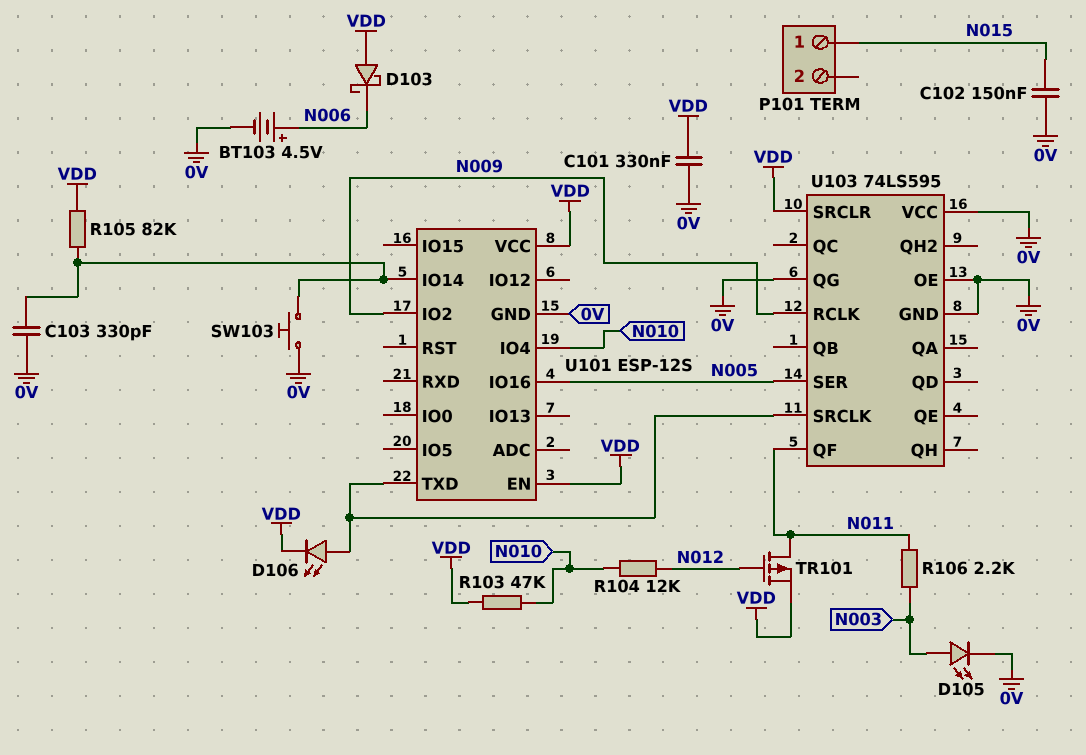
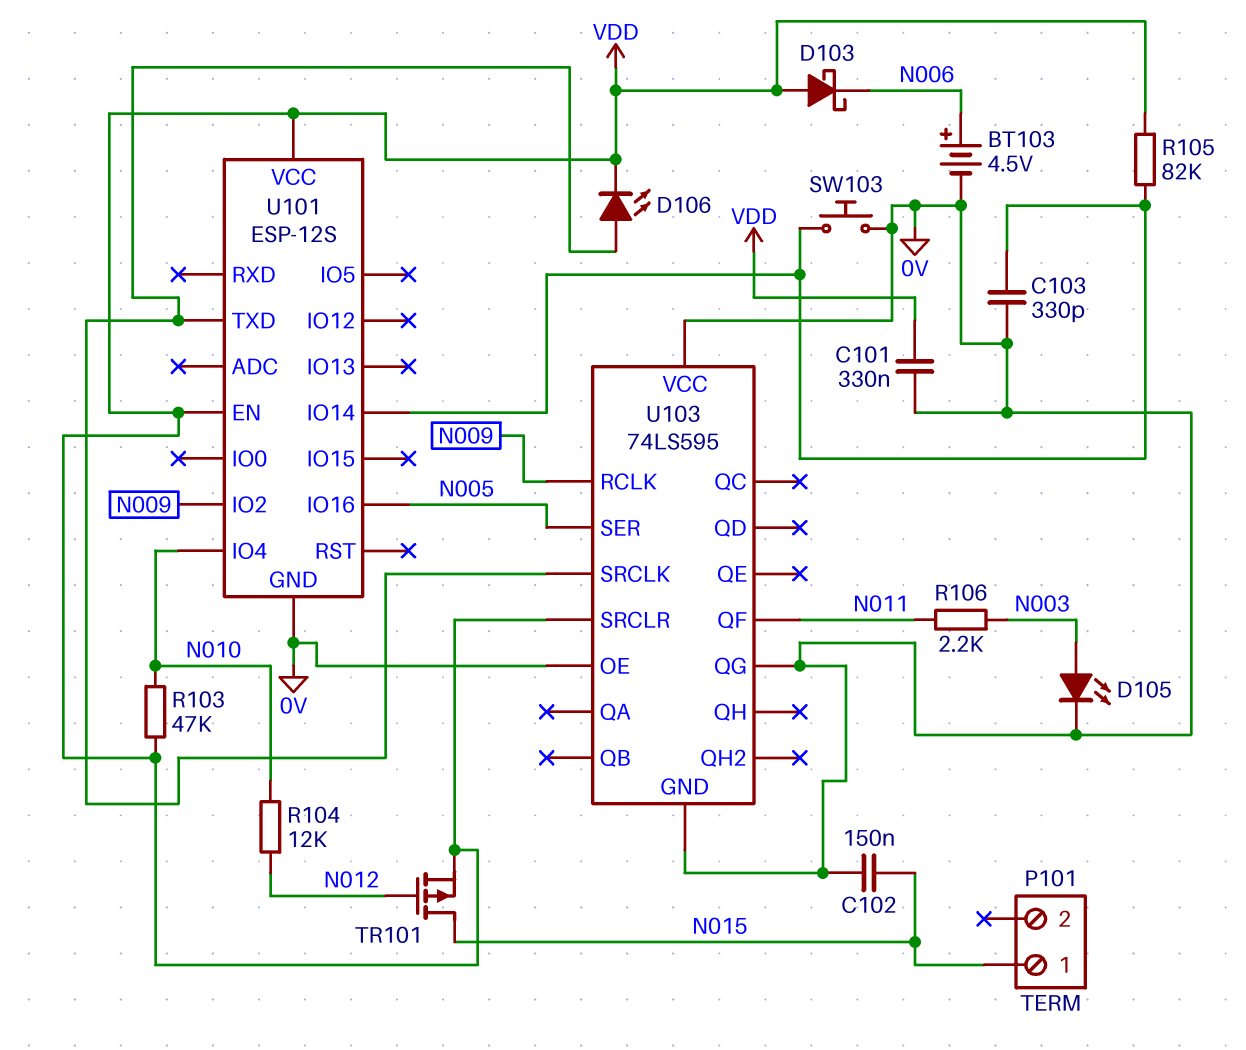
TR101: PMOS (G N012, D N011, S VDD) -> PMOS (G N012, D N015, S VDD)

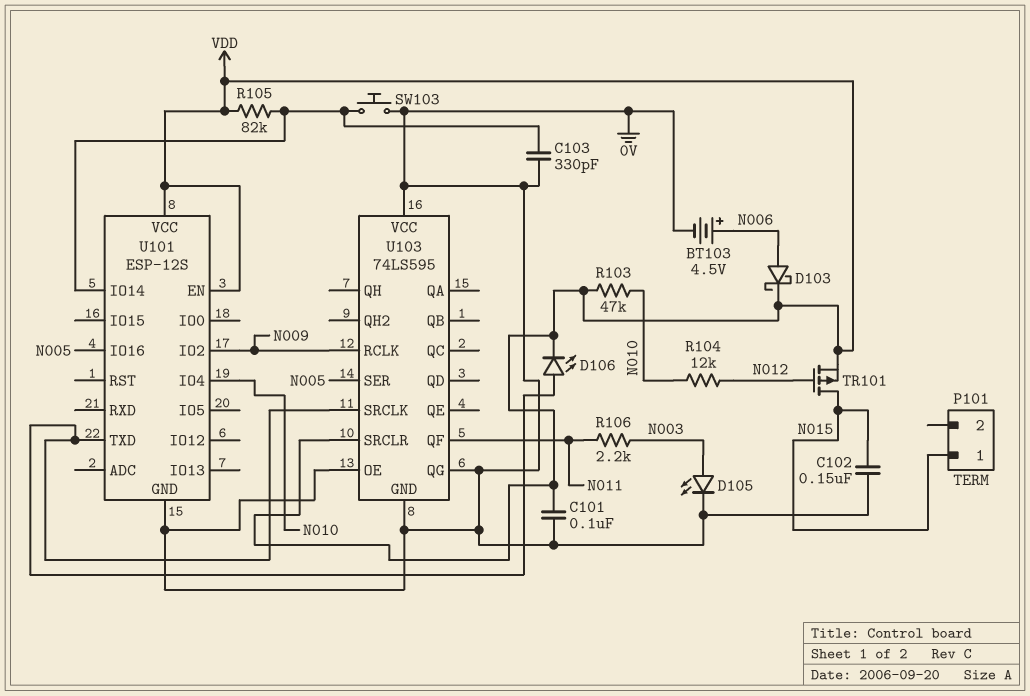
C101: 330nF (0V, VDD) -> 100nF (0V, VDD)
D103: schottky (A VDD, K N006) -> schottky (A N006, K VDD)

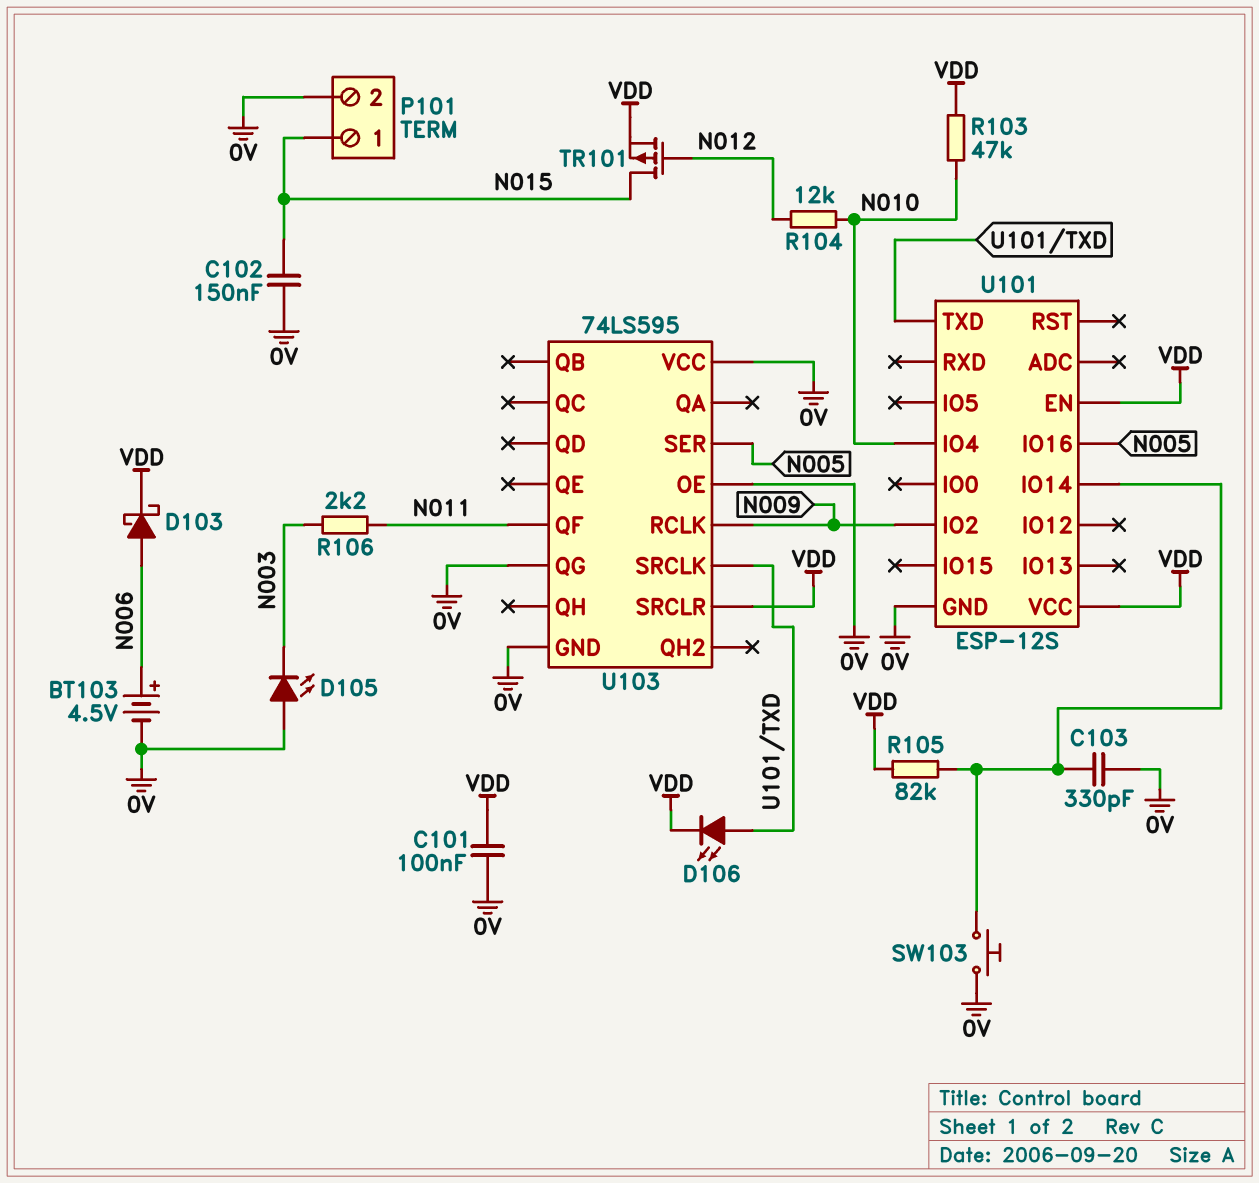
D105: LED (A N003, K 0V) -> LED (A 0V, K N003)
P101 pin 2: none -> 0V

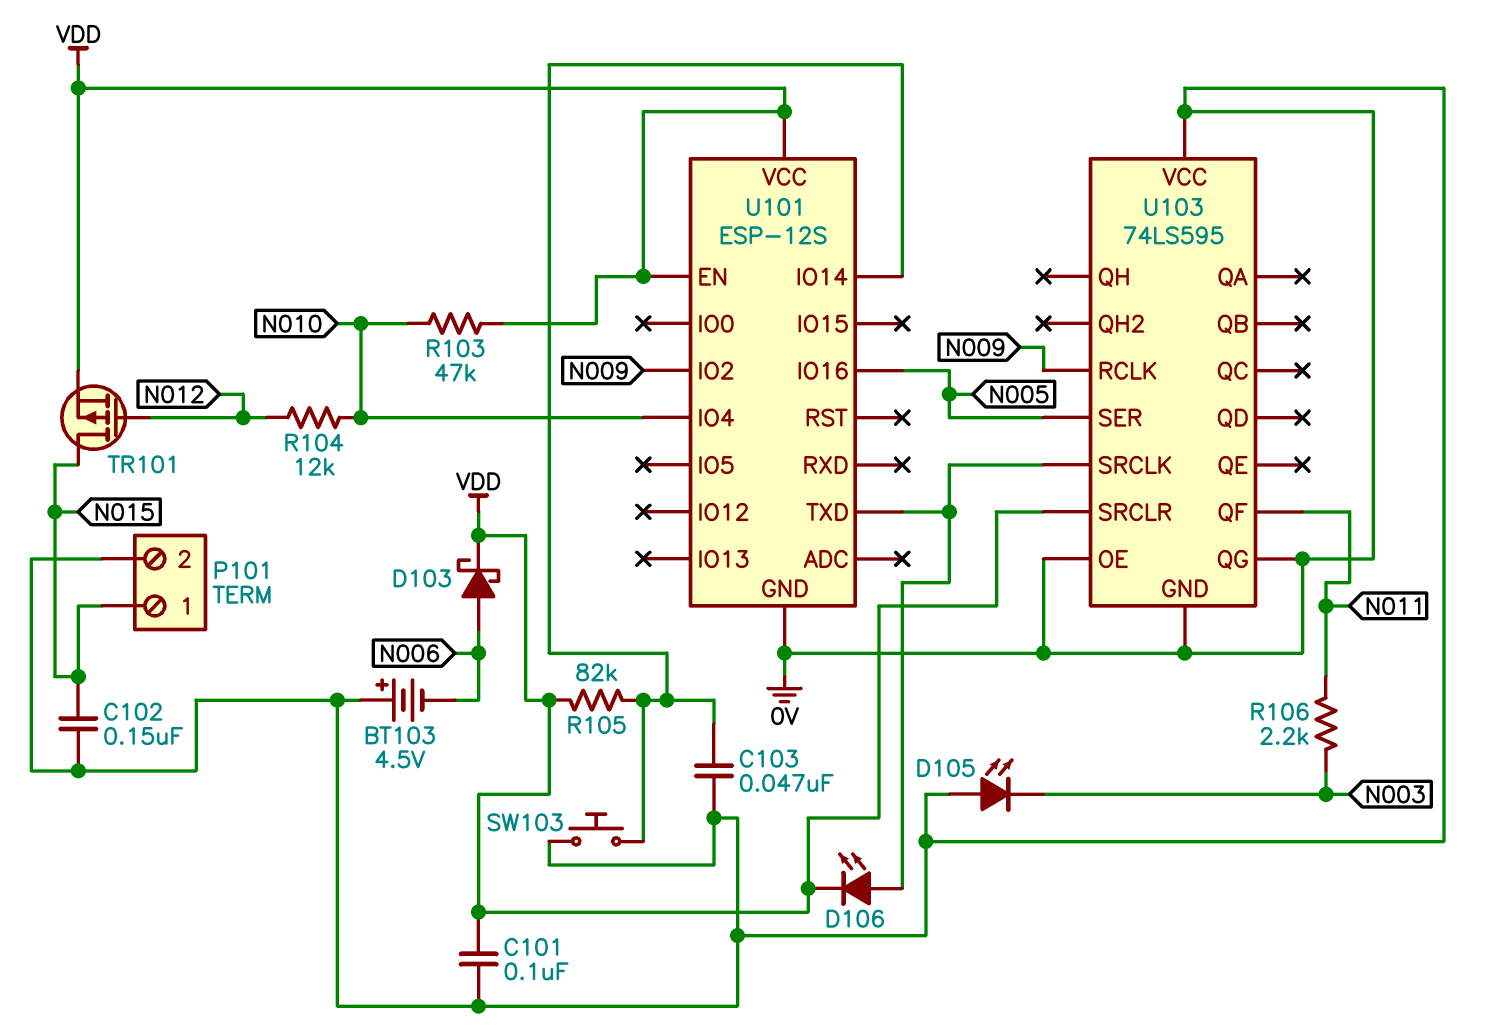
BT103: 4.5V (plus N006, minus 0V) -> 4.5V (plus 0V, minus N006)
C103: 330pF (0V, U101/IO14) -> 47nF (0V, U101/IO14)

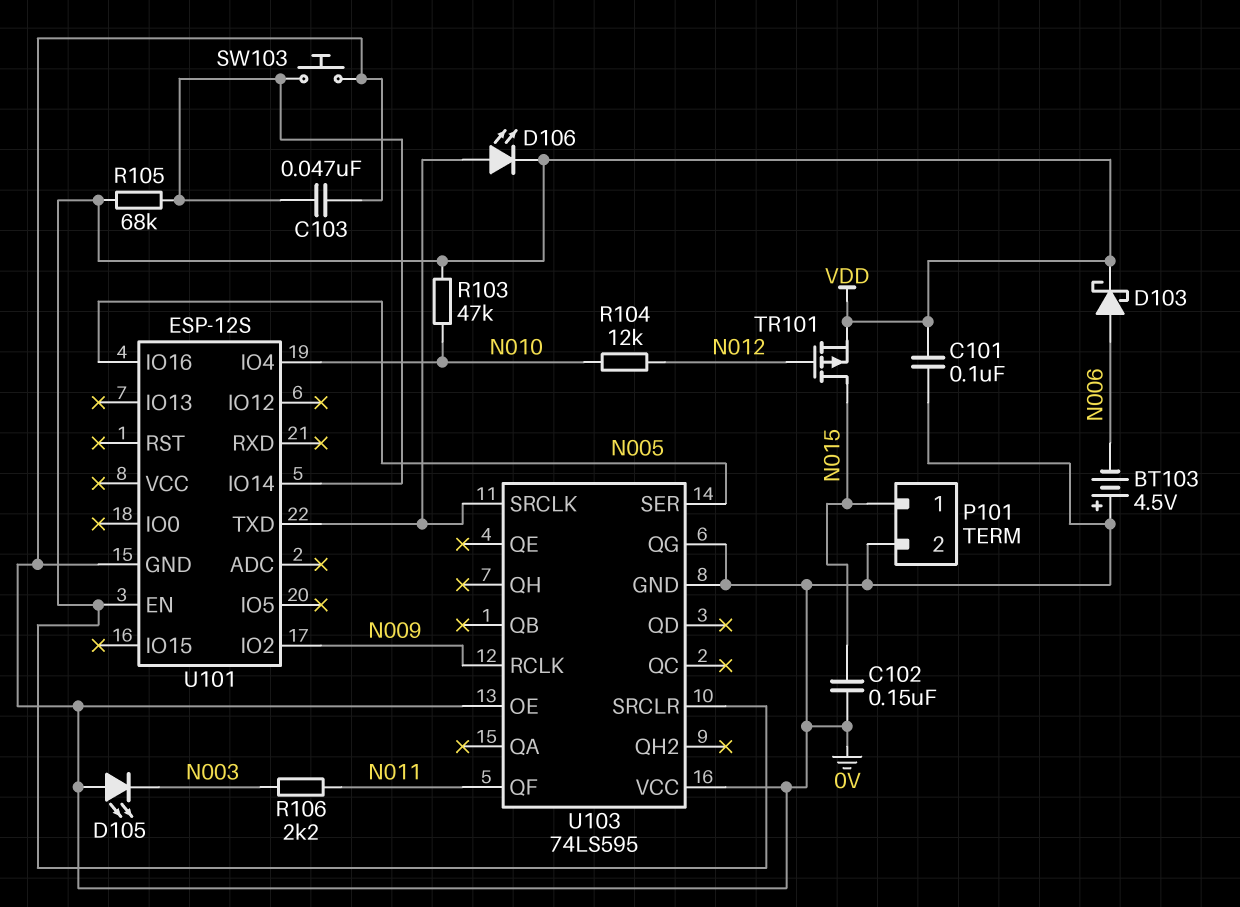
R105: 82k (U101/IO14, VDD) -> 68k (U101/IO14, VDD)
U101 pin VCC: VDD -> none

